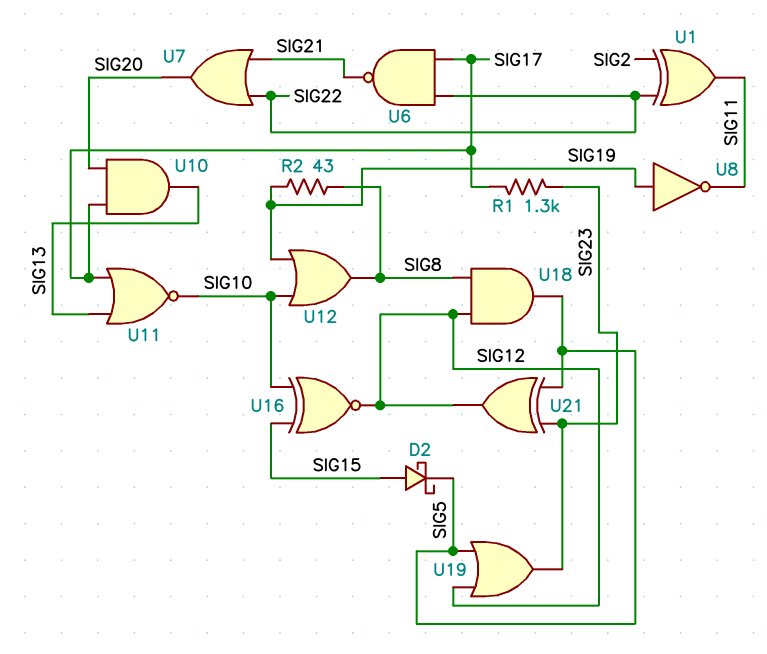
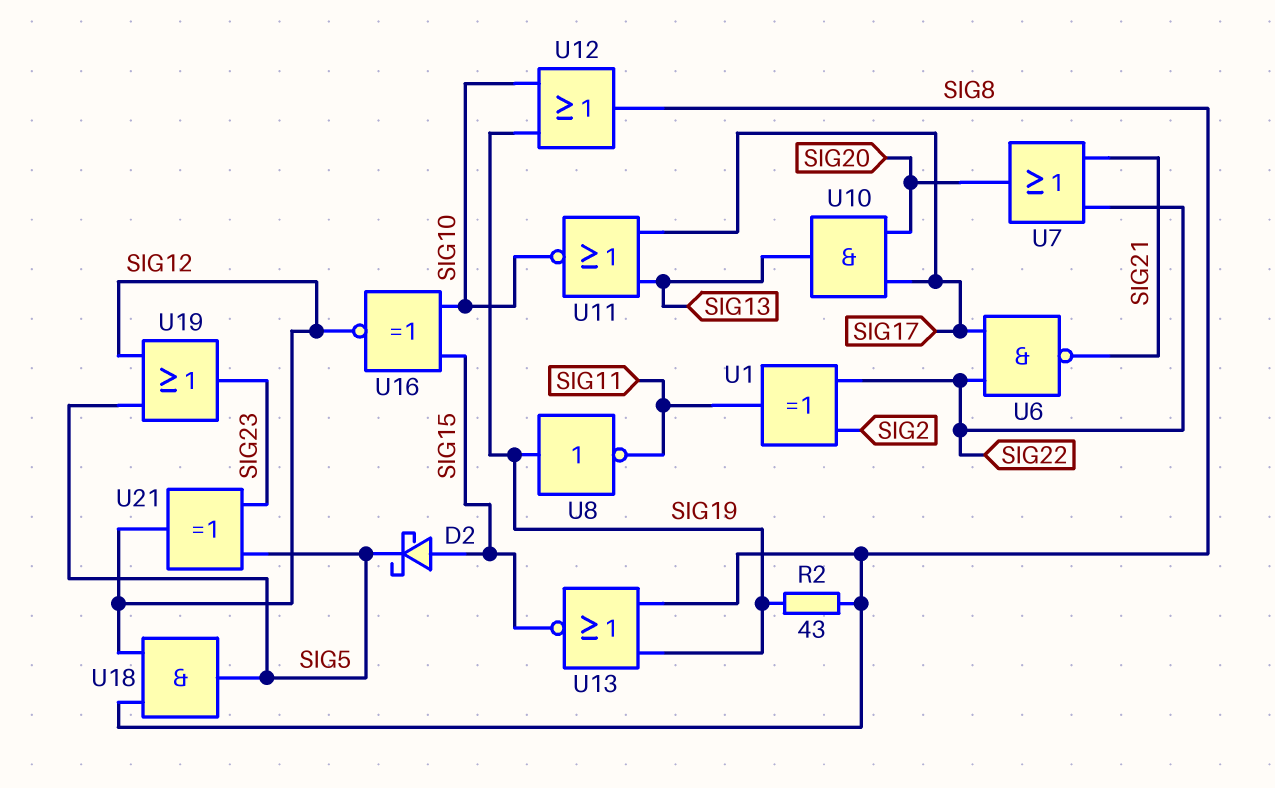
R1: 1.3k (SIG17, SIG23) -> none
U13: none -> NOR (in SIG8, in SIG19, out SIG15)

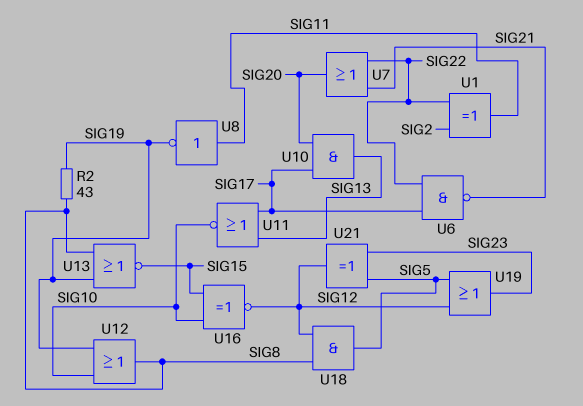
D2: schottky (A SIG15, K SIG5) -> none
U8: NOT (in SIG19, out SIG11) -> NOT (in SIG11, out SIG19)

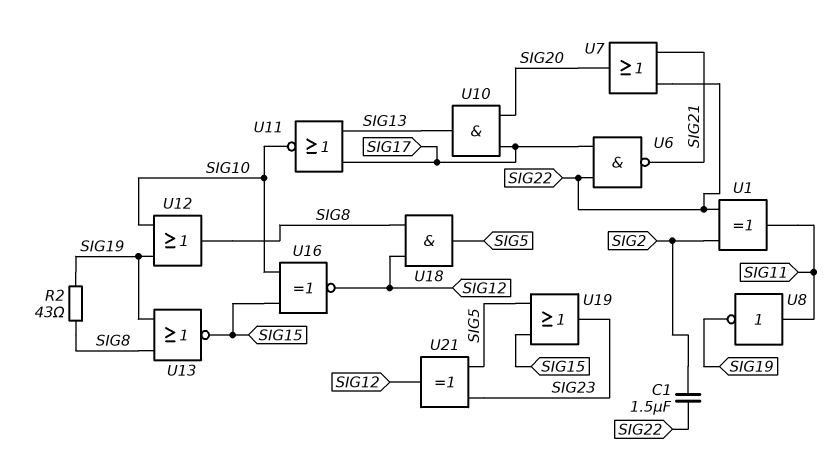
C1: none -> 1.5uF (SIG2, SIG22)
U19: OR (in SIG5, in SIG12, out SIG23) -> OR (in SIG5, in SIG15, out SIG23)

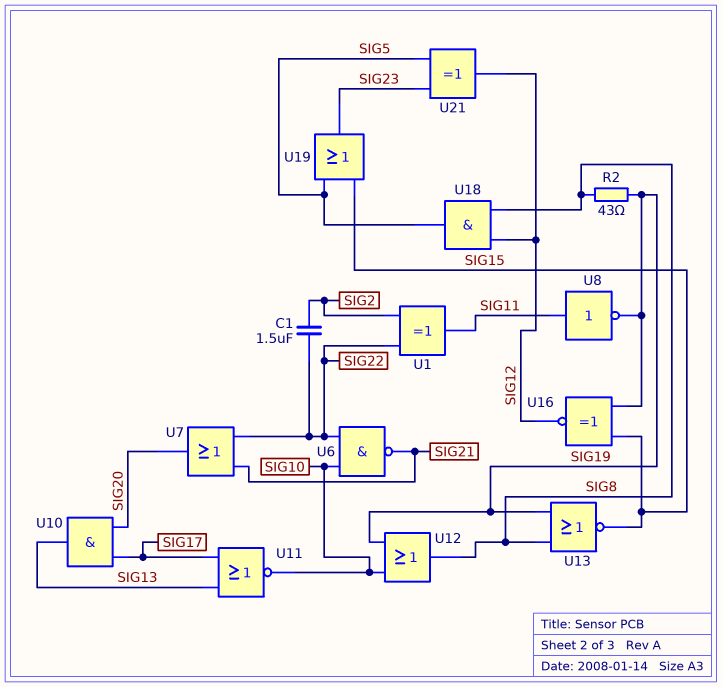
U6: NAND (in SIG17, in SIG22, out SIG21) -> NAND (in SIG10, in SIG22, out SIG21)
U16: XNOR (in SIG10, in SIG15, out SIG12) -> XNOR (in SIG15, in SIG19, out SIG12)

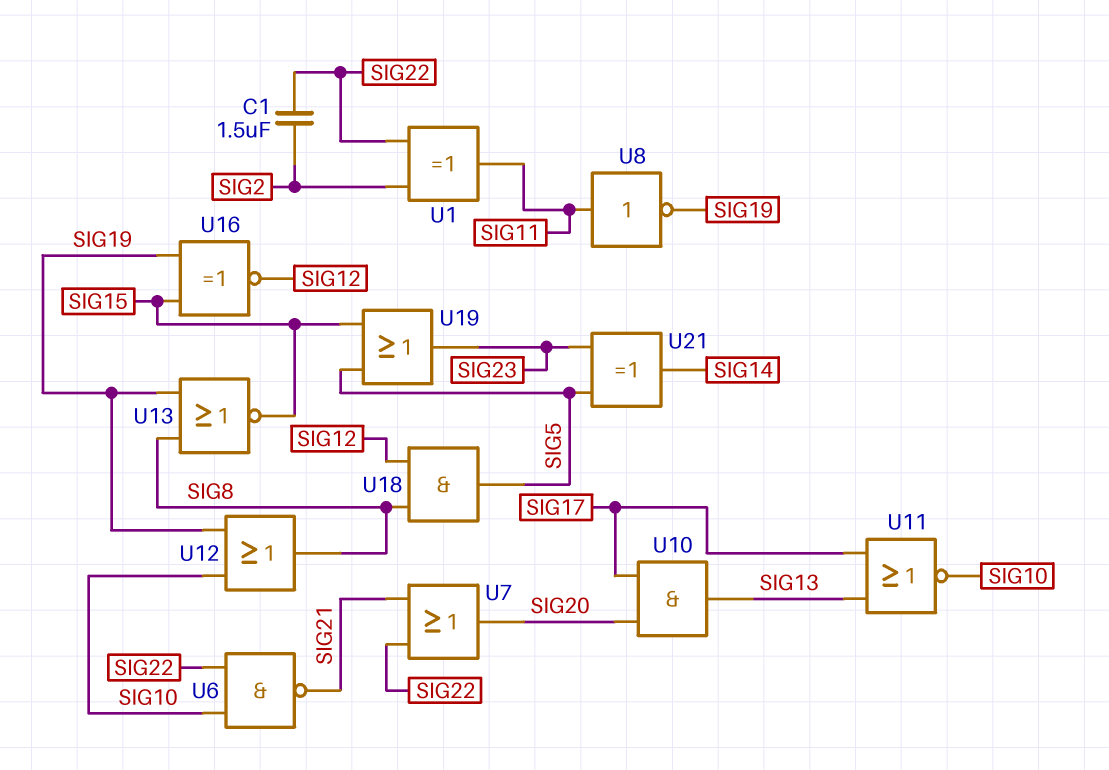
R2: 43 (SIG8, SIG19) -> none
U21: XOR (in SIG5, in SIG23, out SIG12) -> XOR (in SIG5, in SIG23, out SIG14)

